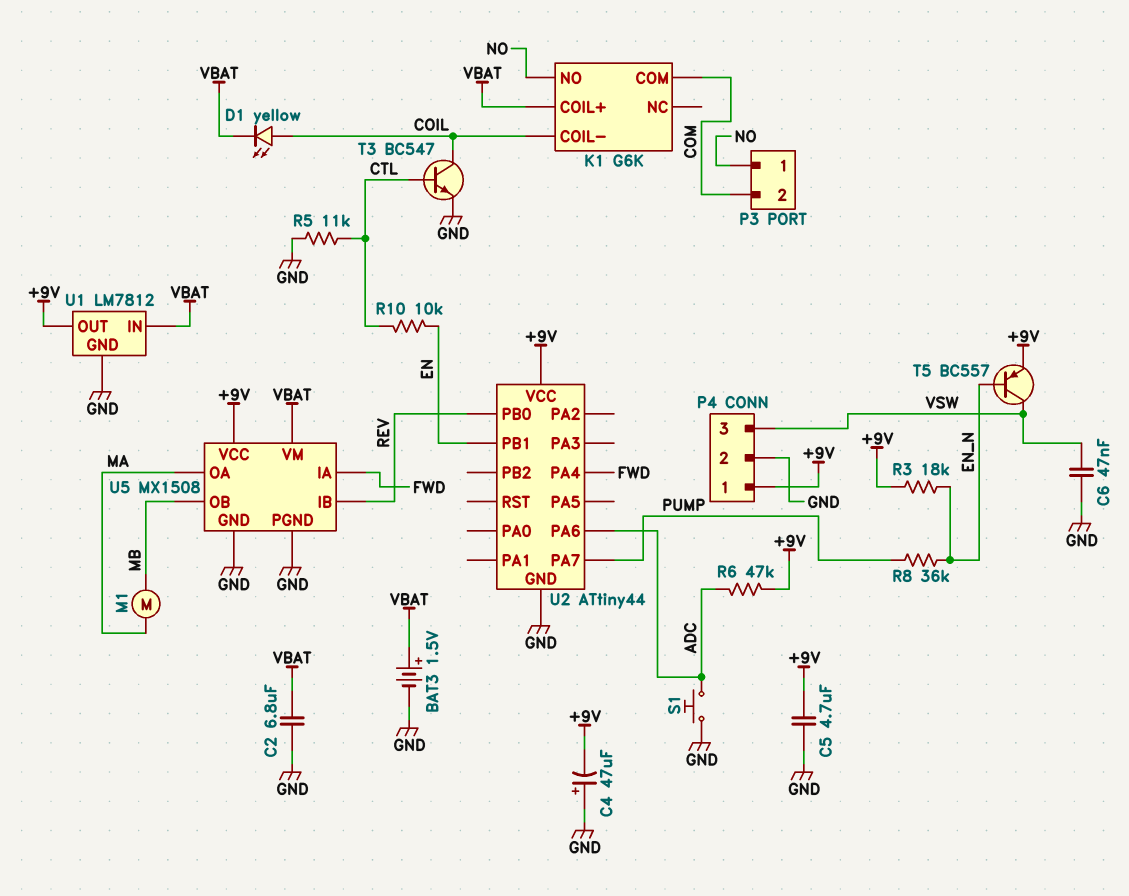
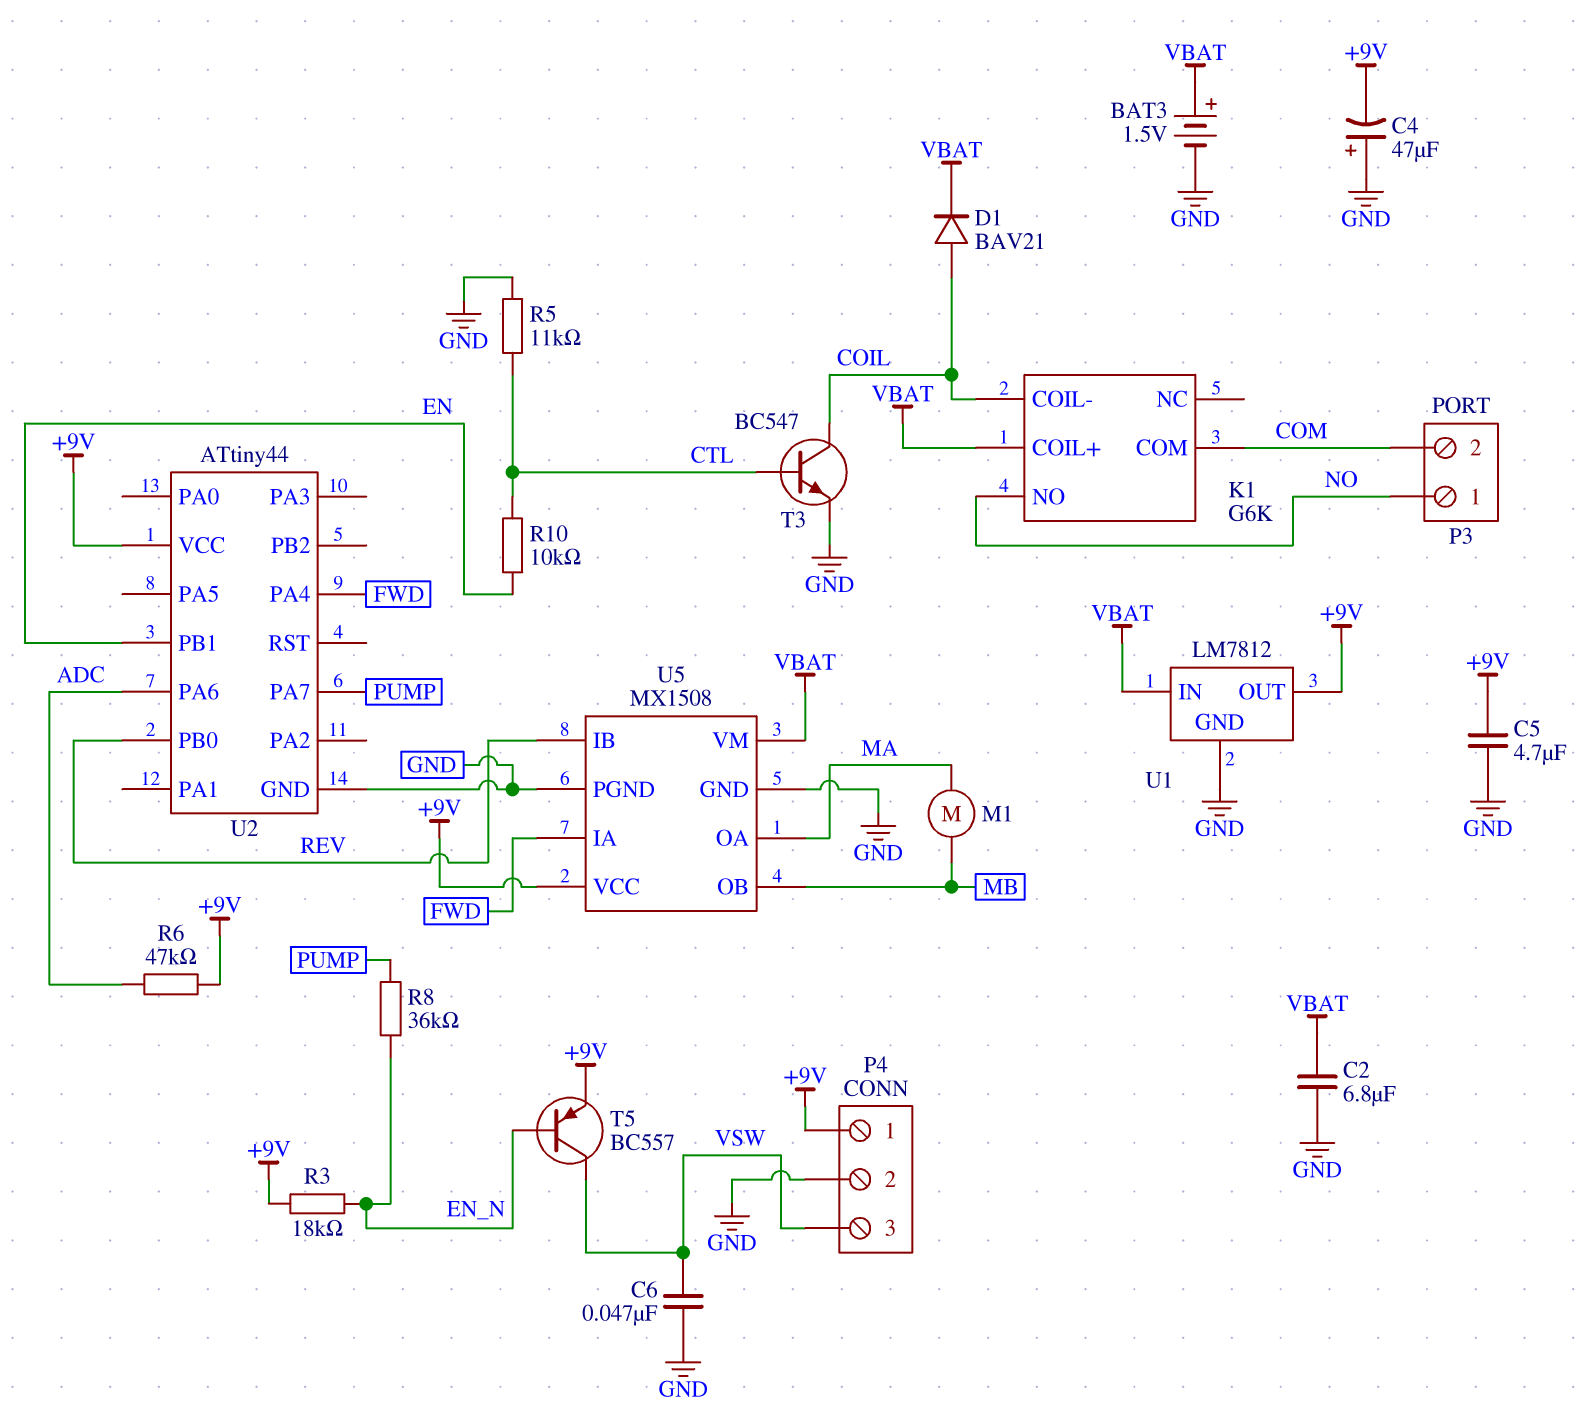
D1: LED yellow (A COIL, K VBAT) -> diode BAV21 (A COIL, K VBAT)
S1: button (ADC, GND) -> none

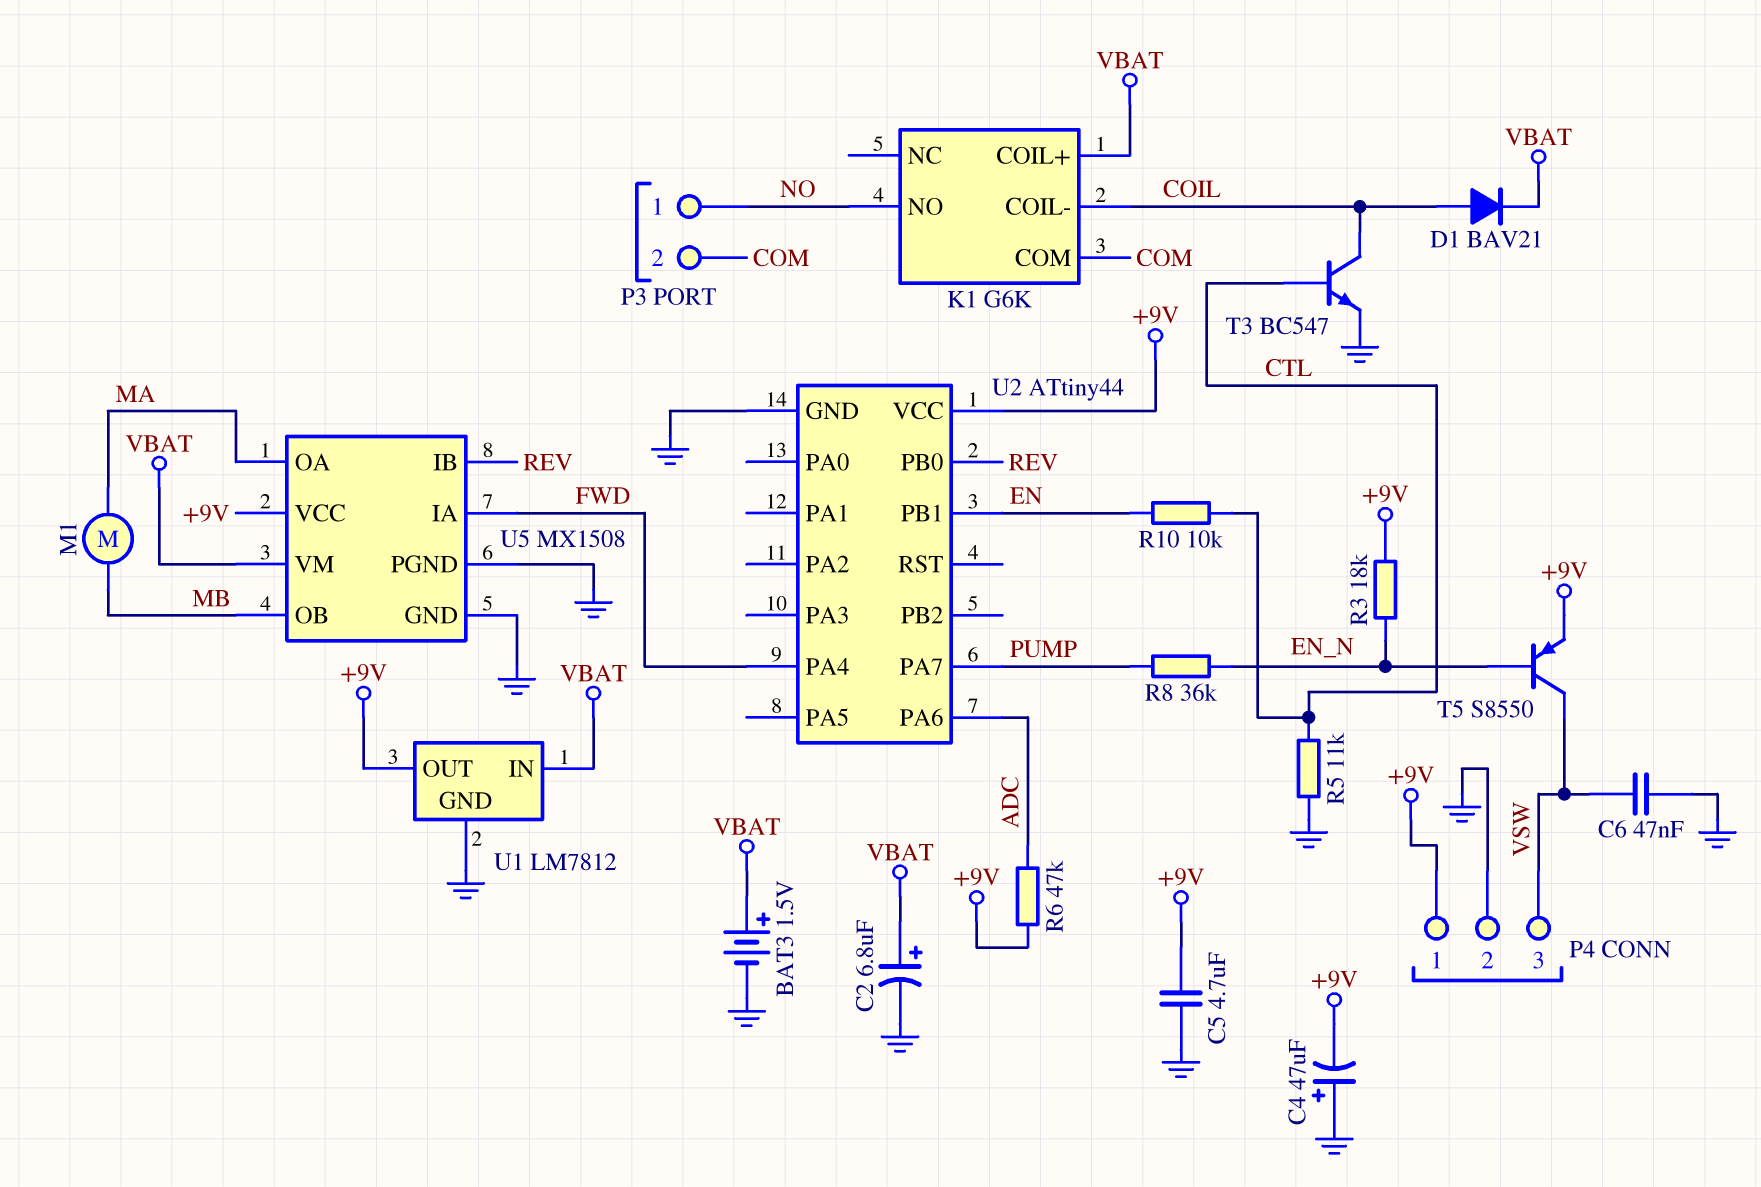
C2: 6.8uF (GND, VBAT) -> 6.8uF (plus VBAT, minus GND)
T5: PNP BC557 (B EN_N, C VSW, E +9V) -> PNP S8550 (B EN_N, C VSW, E +9V)

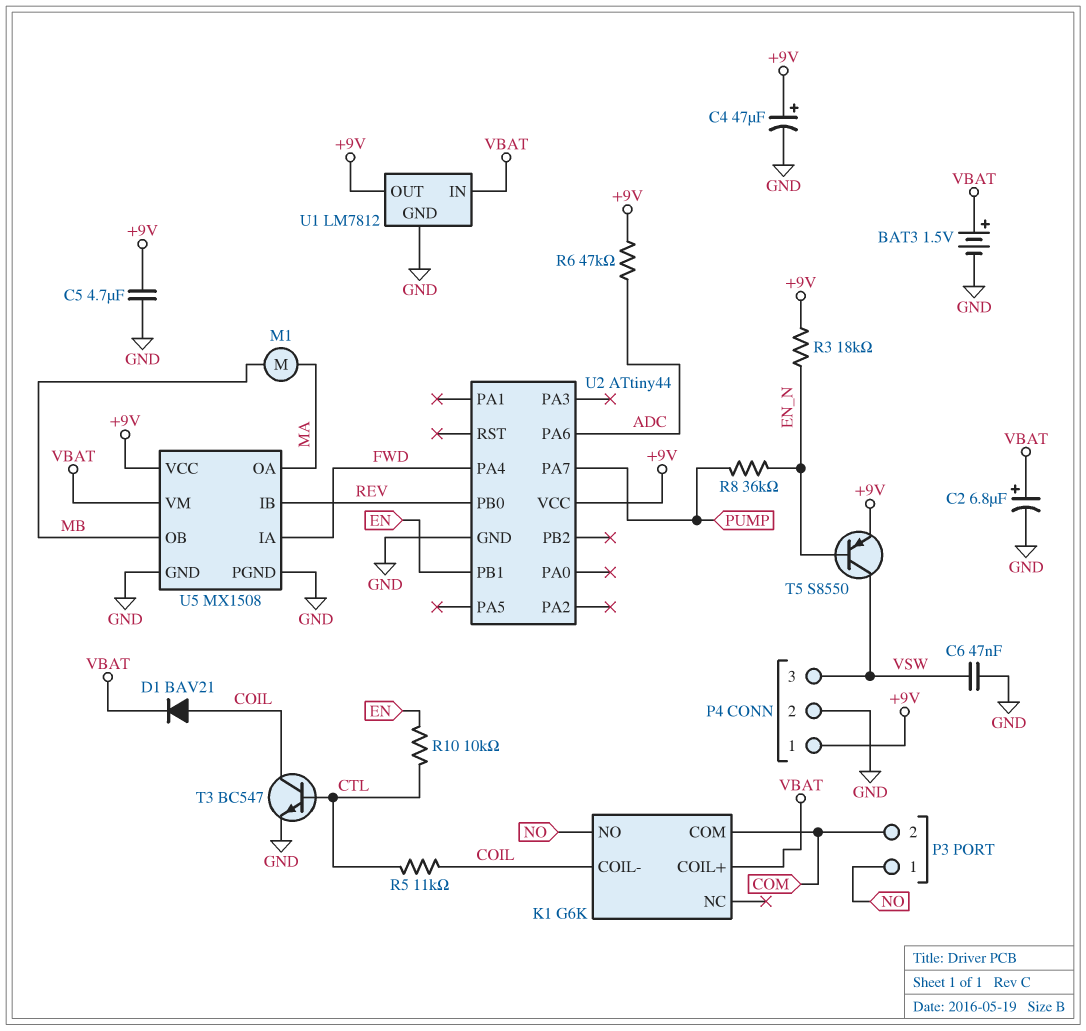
C4: 47uF (plus GND, minus +9V) -> 47uF (plus +9V, minus GND)
R5: 11k (CTL, GND) -> 11k (COIL, CTL)

